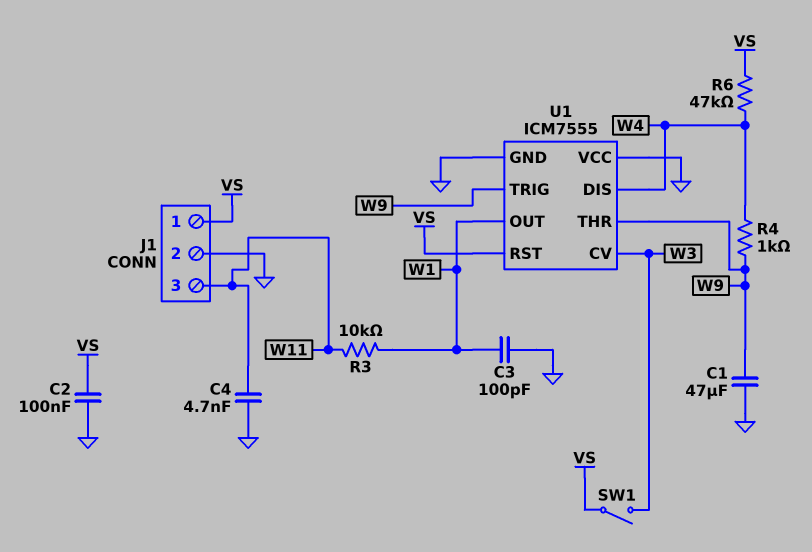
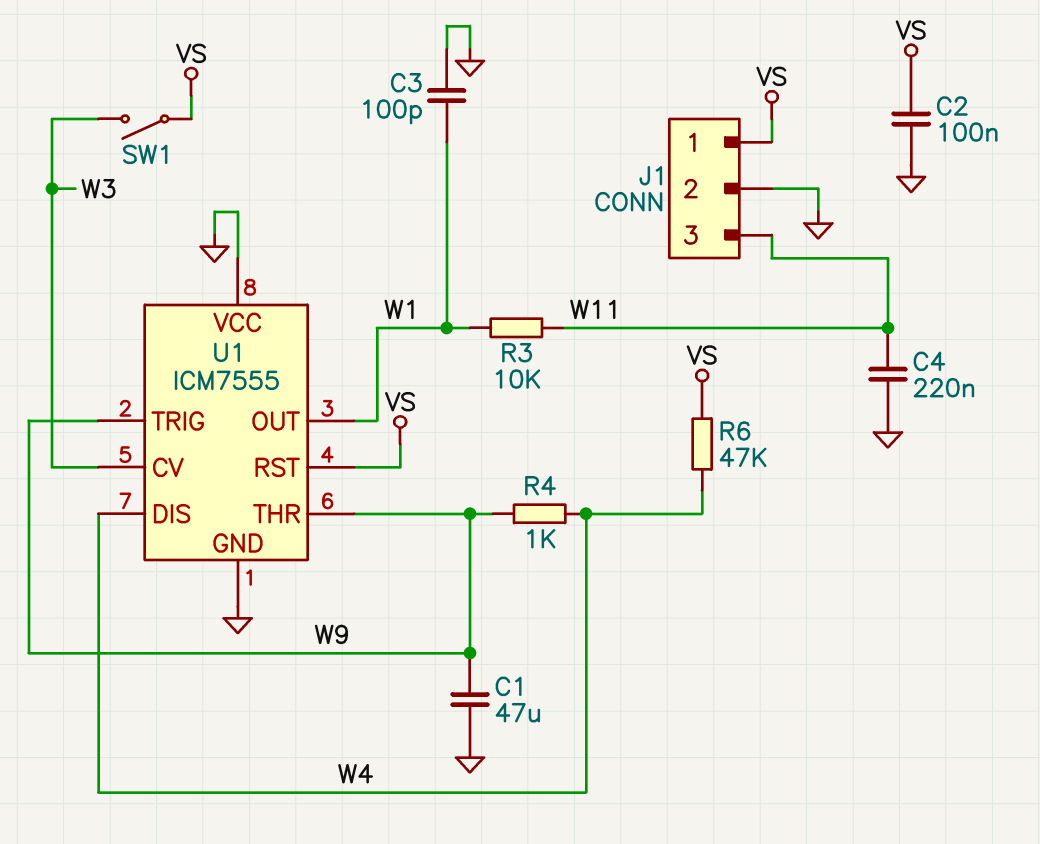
C4: 4.7nF (GND, W11) -> 220nF (GND, W11)

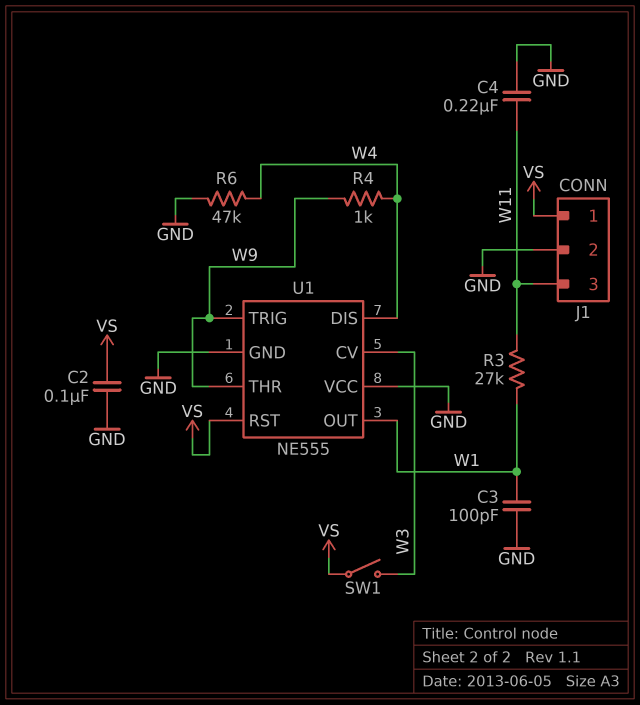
C1: 47uF (GND, W9) -> none
R3: 10k (W1, W11) -> 27k (W1, W11)
R6: 47k (VS, W4) -> 47k (GND, W4)
U1: ICM7555 -> NE555

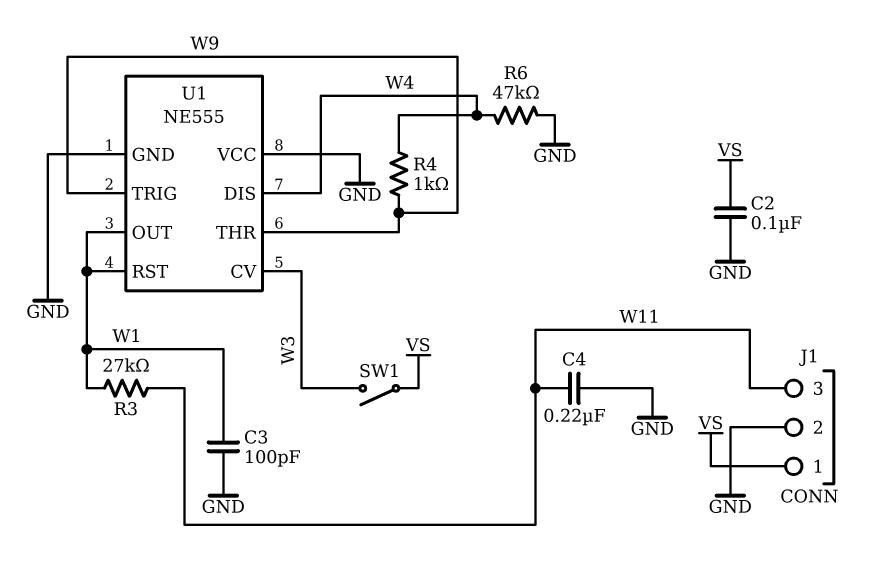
U1 pin RST: VS -> W1

